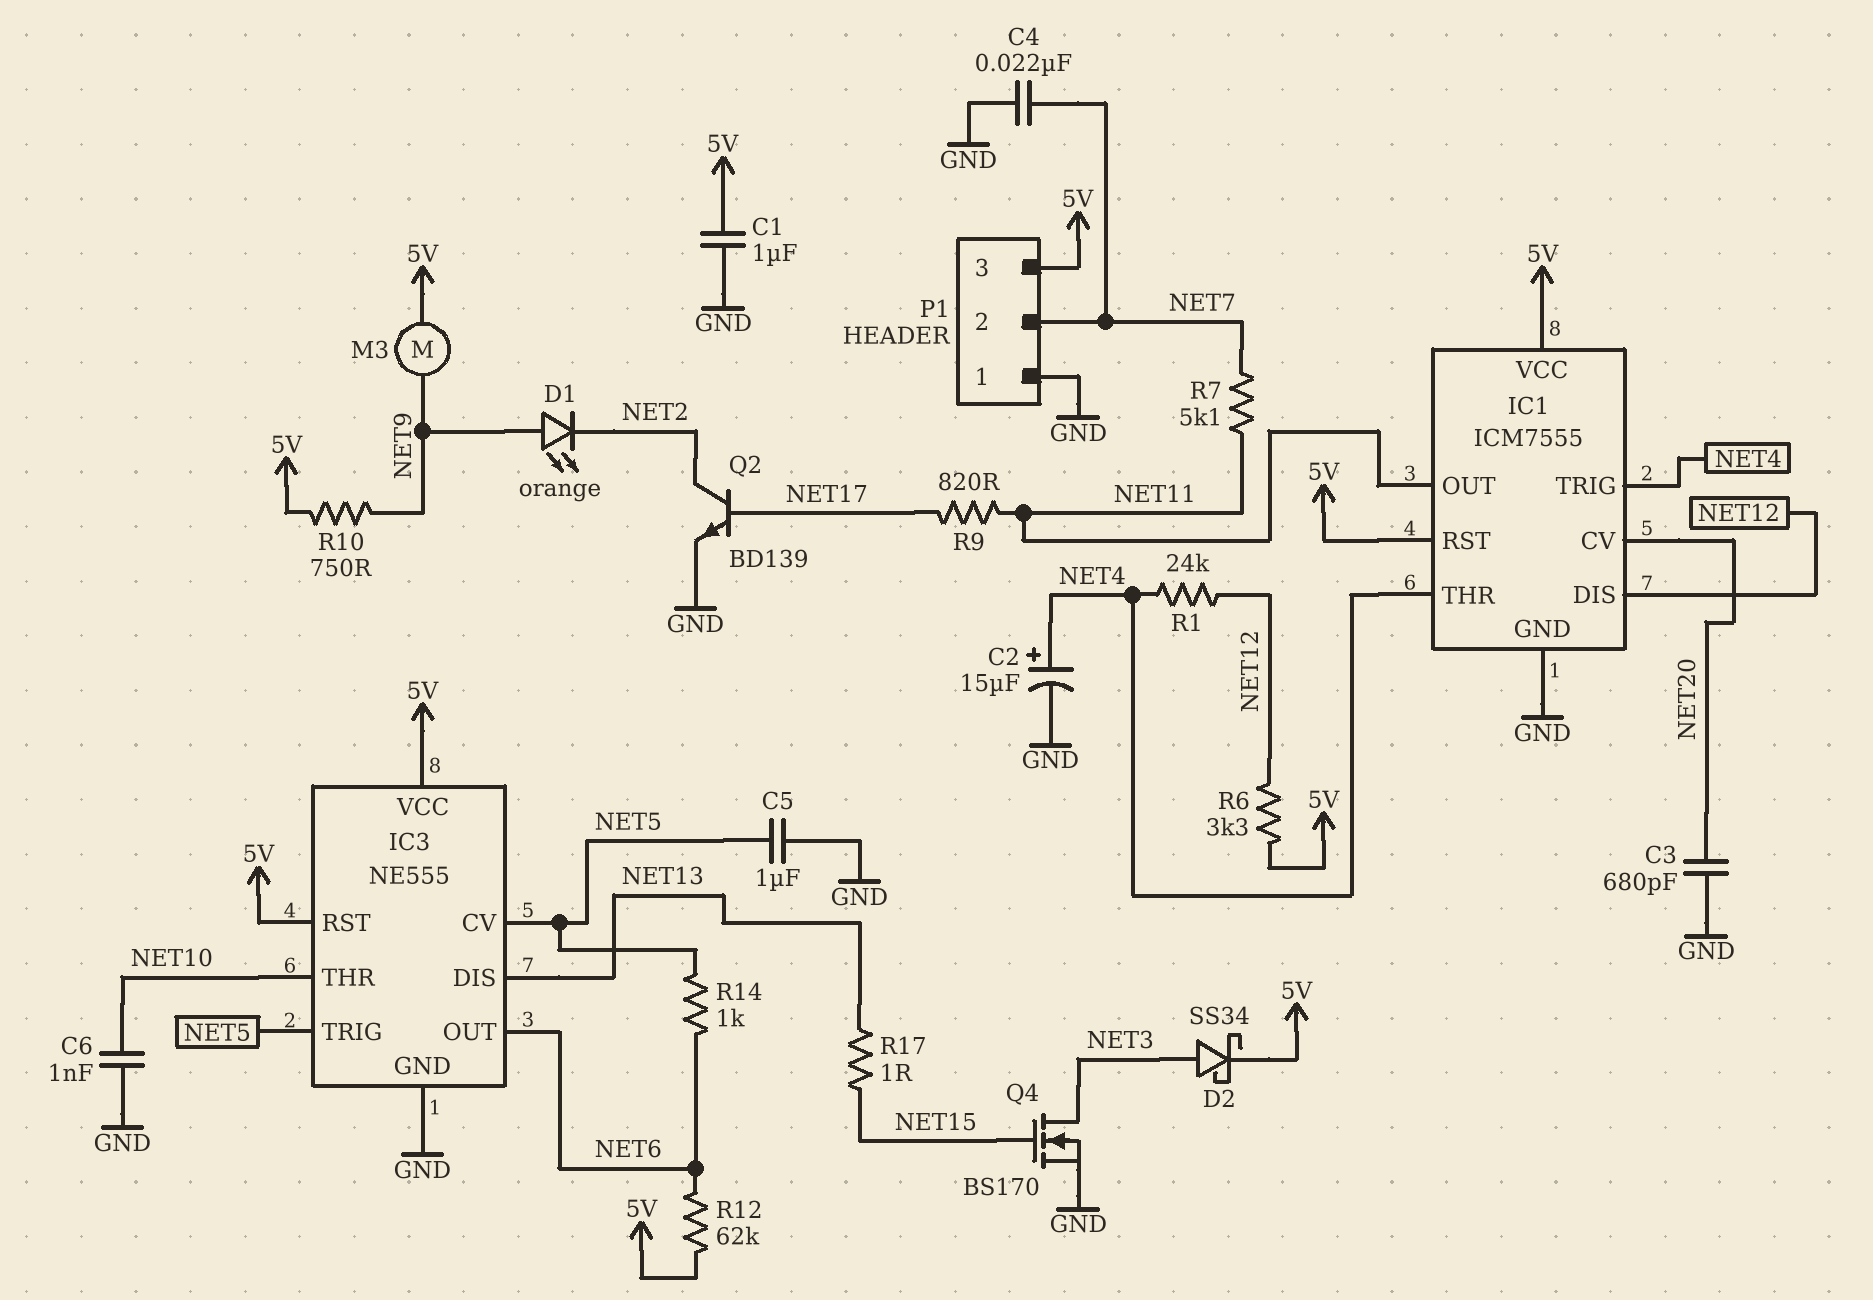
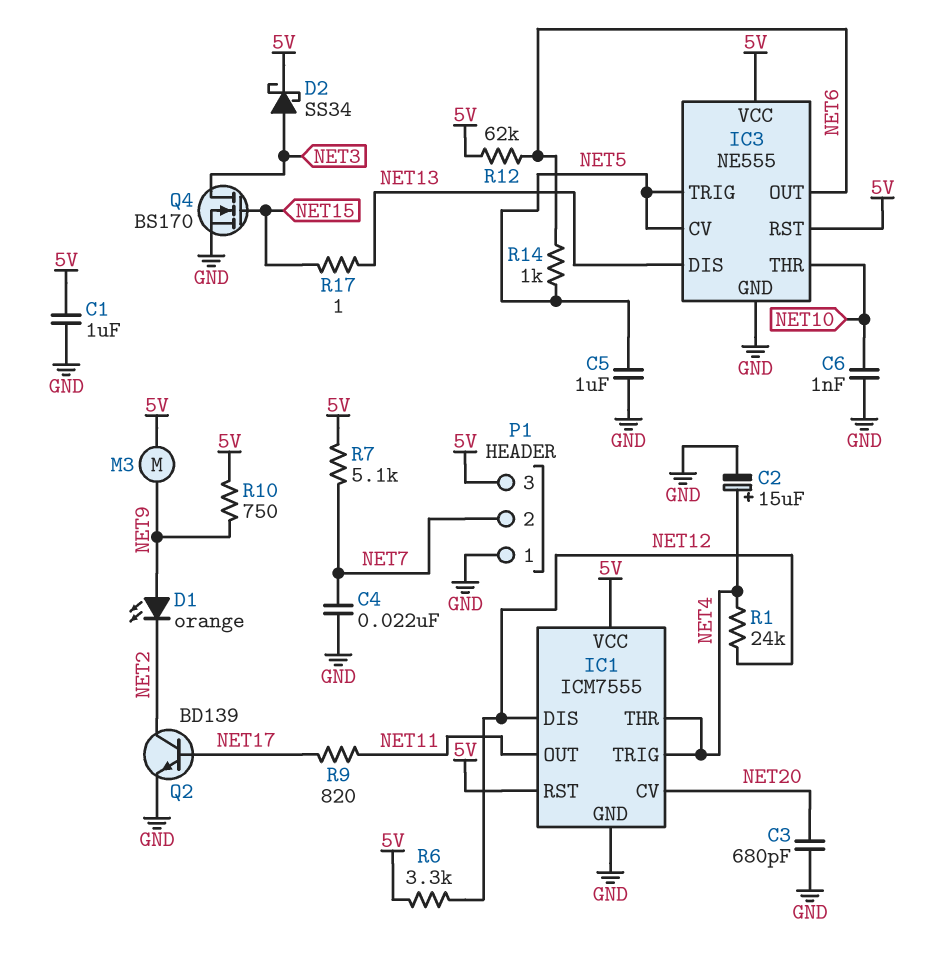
R7: 5.1k (NET7, NET11) -> 5.1k (5V, NET7)

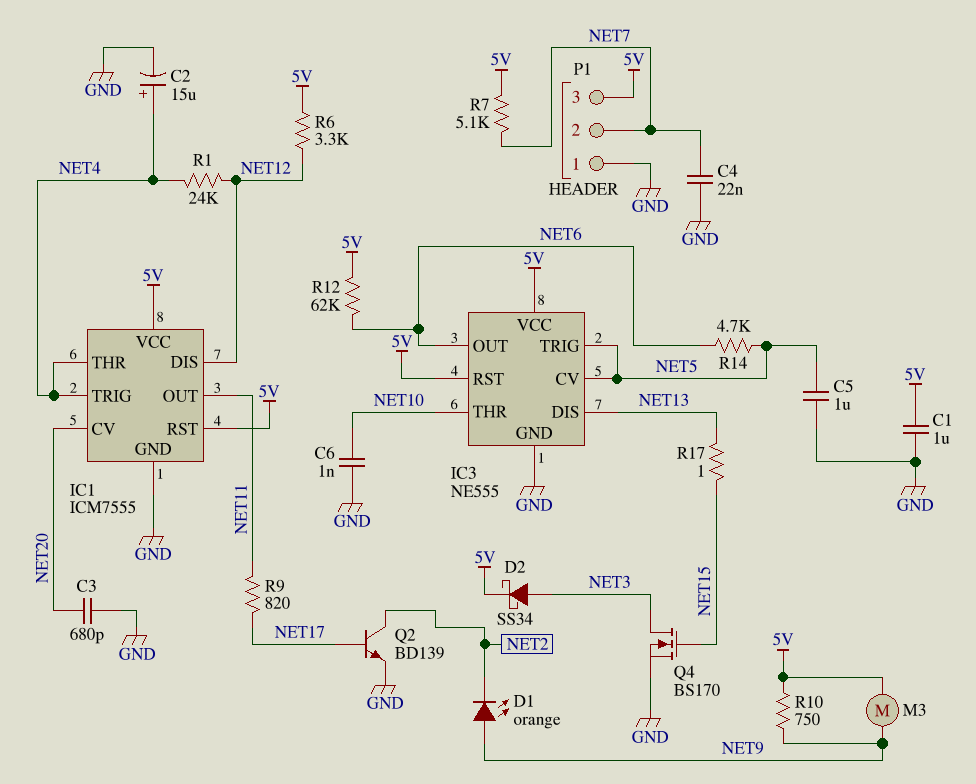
R14: 1k (NET5, NET6) -> 4.7k (NET5, NET6)

